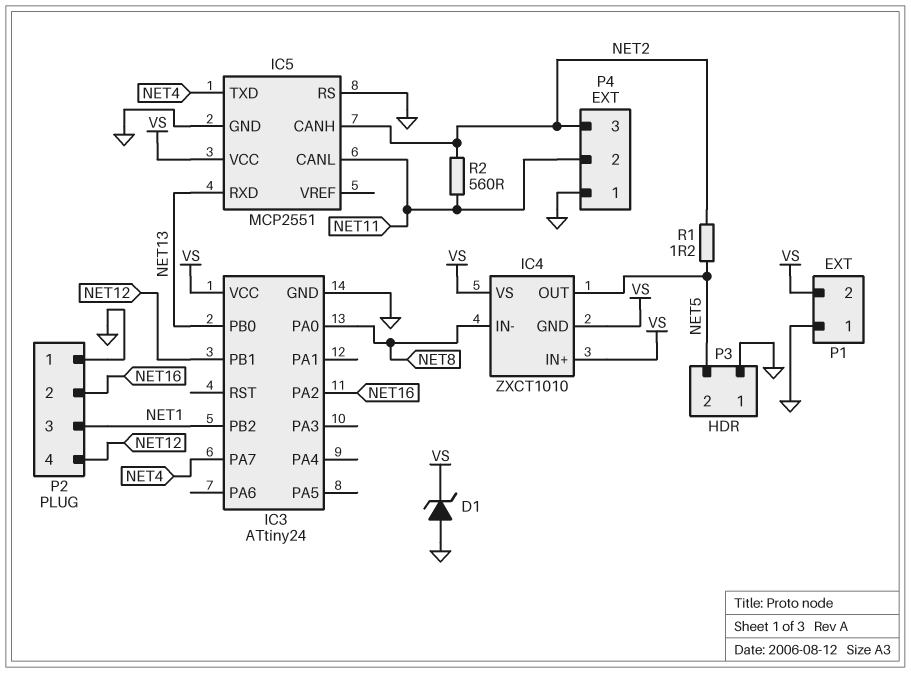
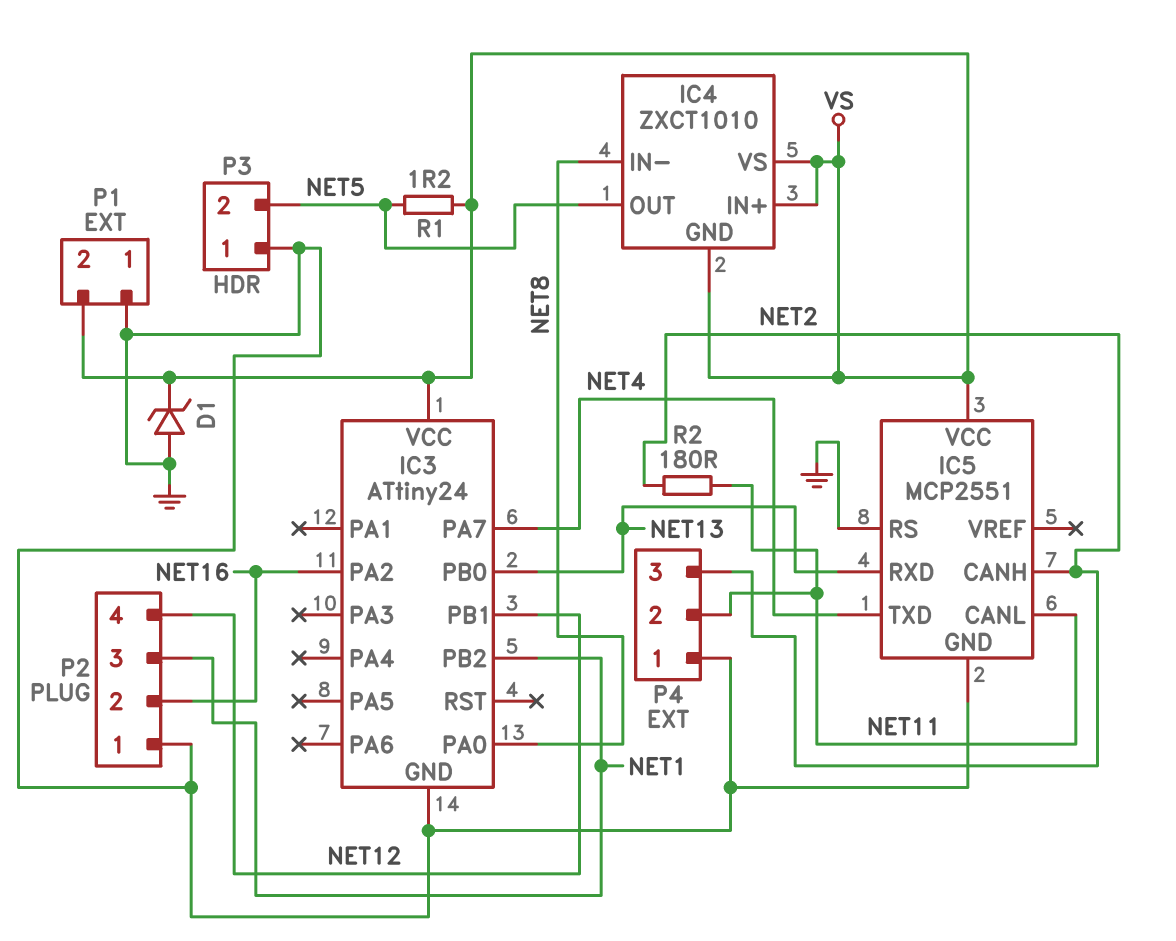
R1: 1.2 (NET2, NET5) -> 1.2 (NET5, VS)
R2: 560 (NET2, NET11) -> 180 (NET2, NET11)

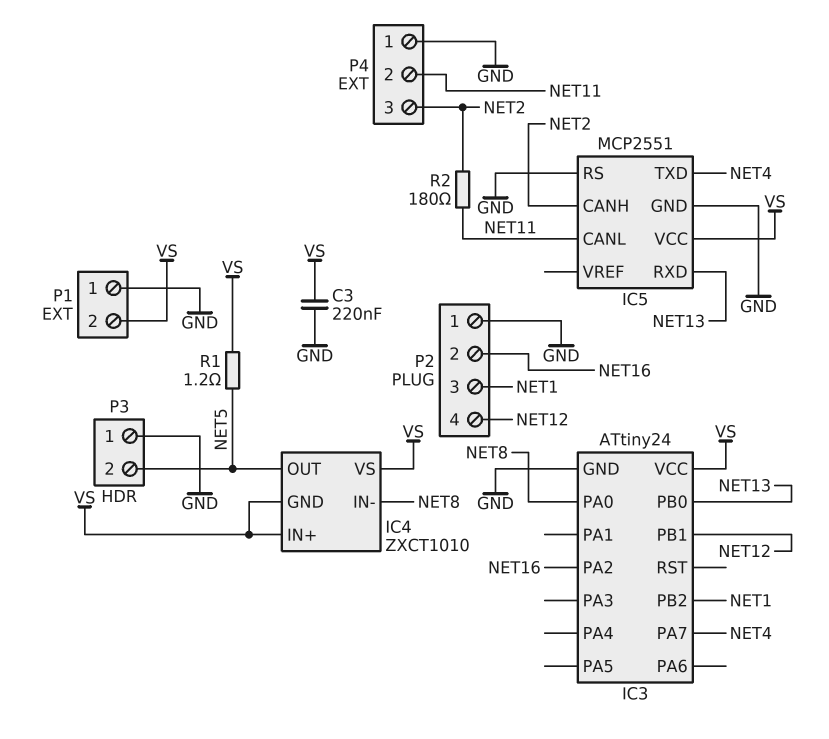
C3: none -> 220nF (GND, VS)
D1: zener (A GND, K VS) -> none

